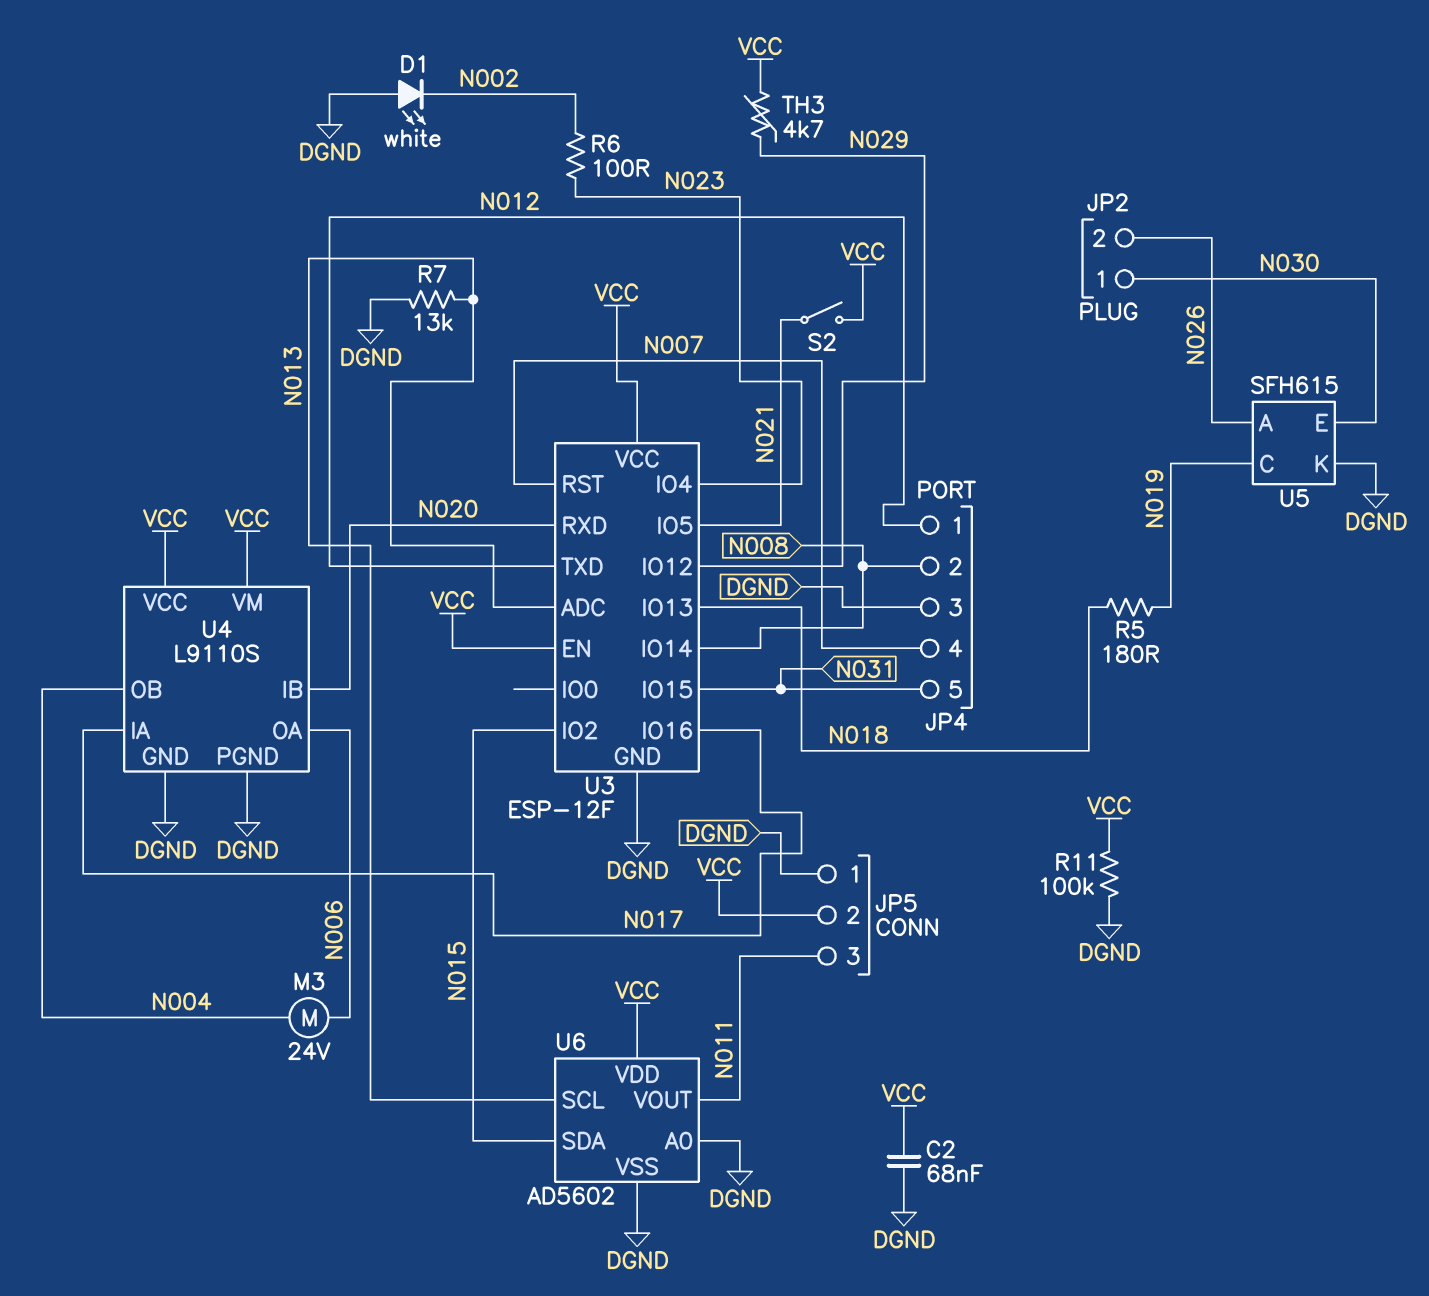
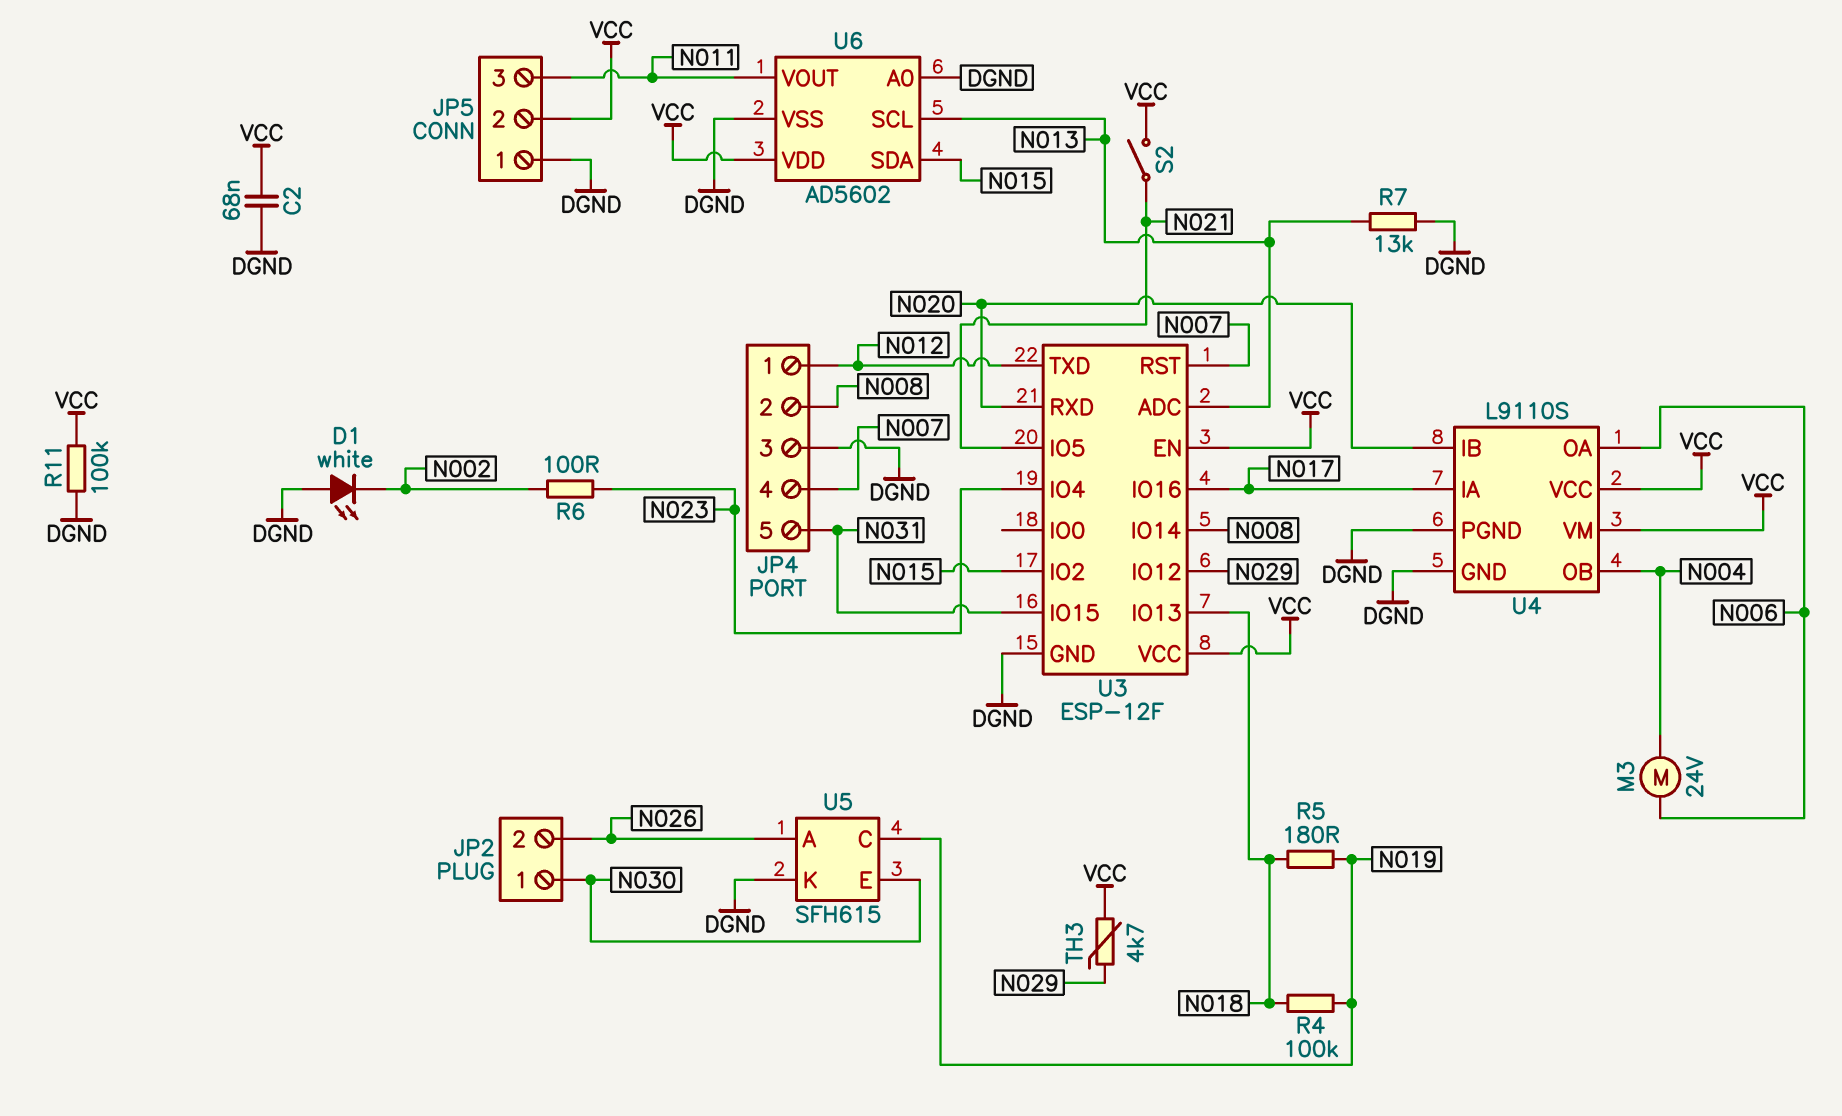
R4: none -> 100k (N018, N019)

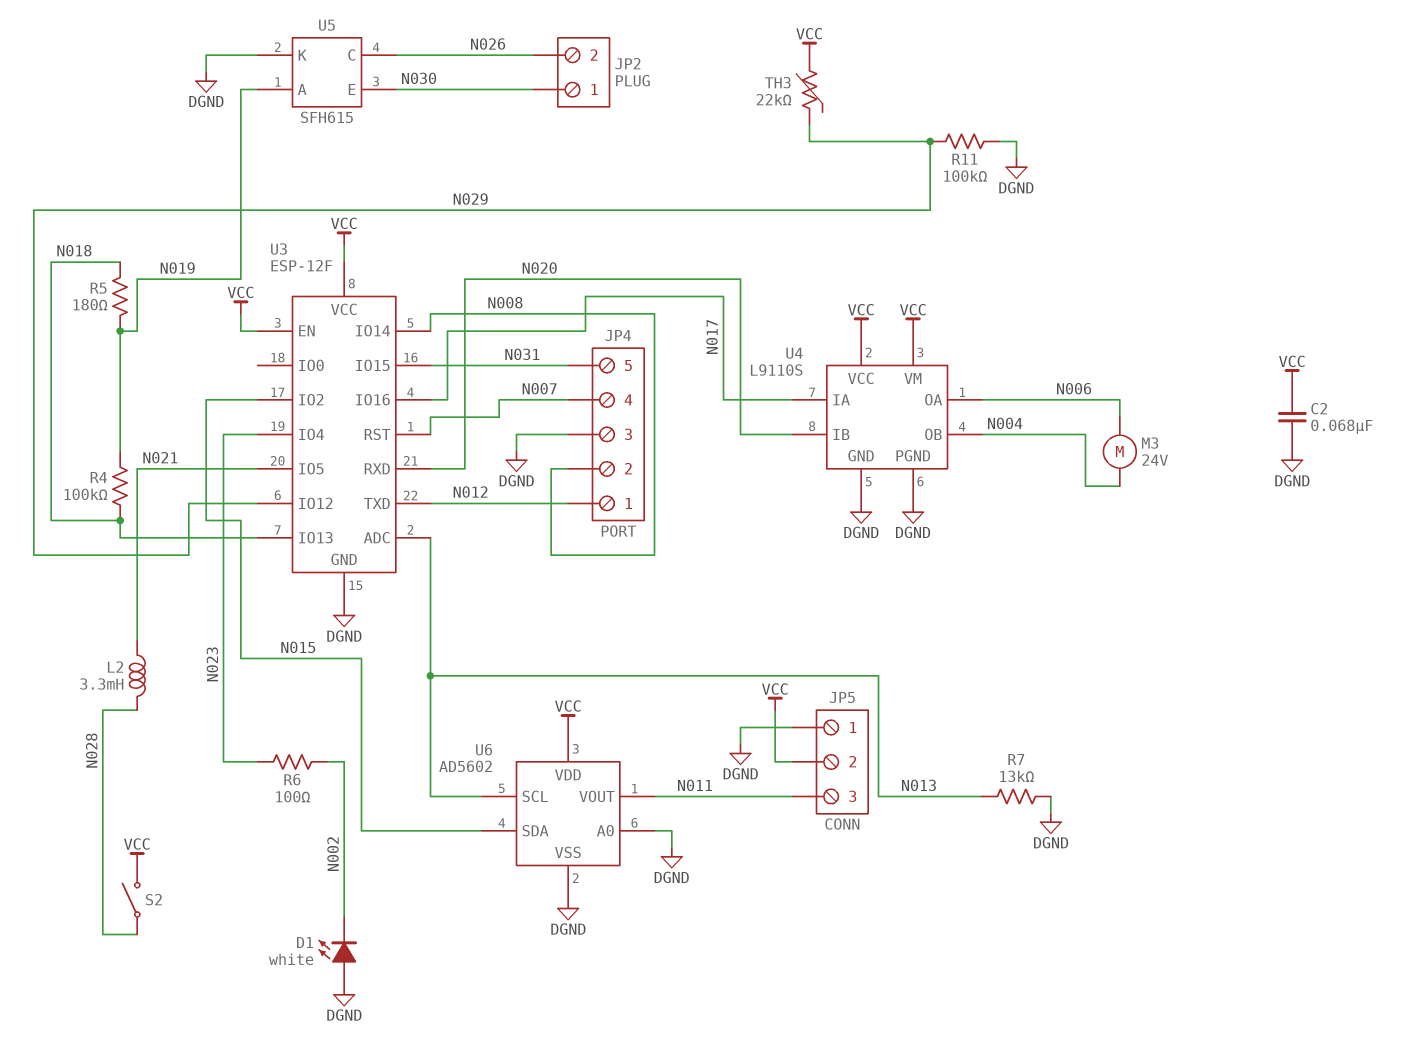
L2: none -> 3.3mH (N021, N028)
R11: 100k (DGND, VCC) -> 100k (DGND, N029)
S2: switch (N021, VCC) -> switch (N028, VCC)
TH3: 4.7k (N029, VCC) -> 22k (N029, VCC)
U5 pin A: N026 -> N019
U5 pin C: N019 -> N026

